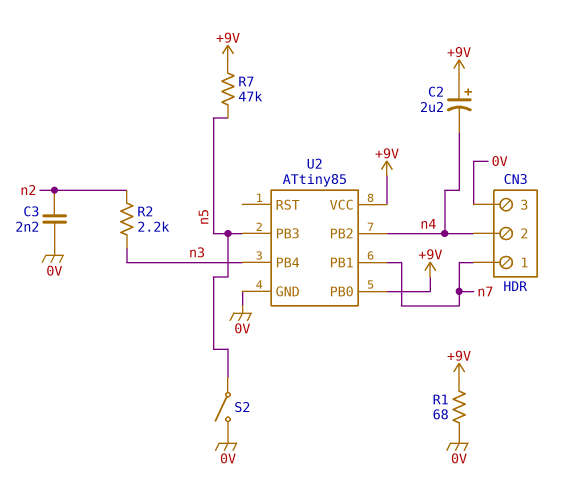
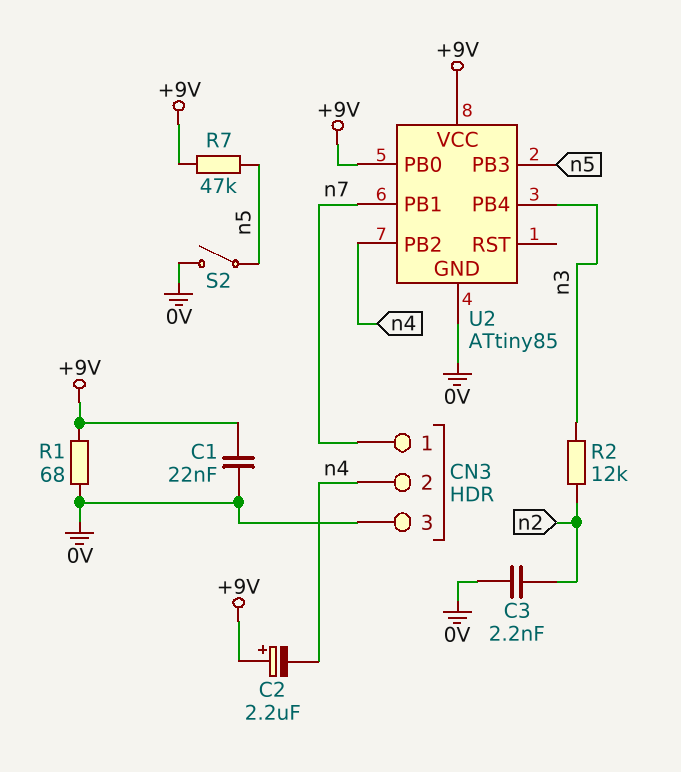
C1: none -> 22nF (+9V, 0V)
R2: 2.2k (n2, n3) -> 12k (n2, n3)

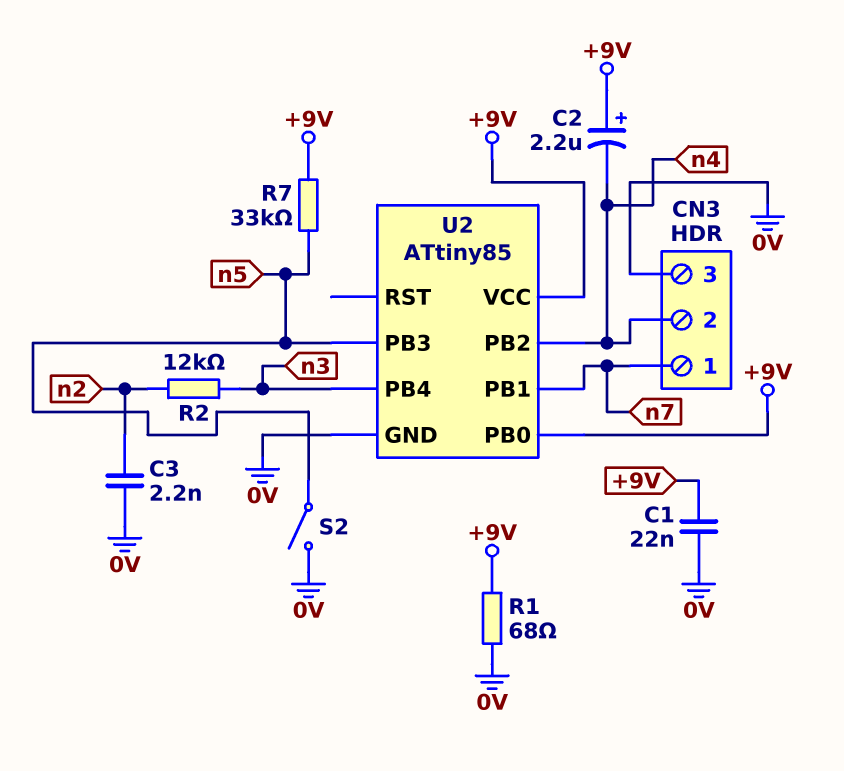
R7: 47k (+9V, n5) -> 33k (+9V, n5)

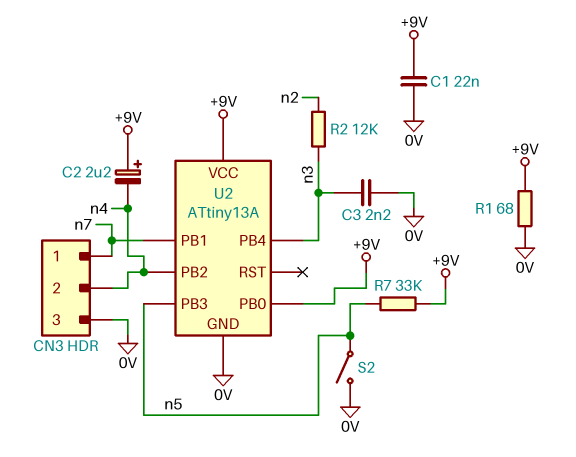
C3: 2.2nF (0V, n2) -> 2.2nF (0V, n3)
U2: ATtiny85 -> ATtiny13A

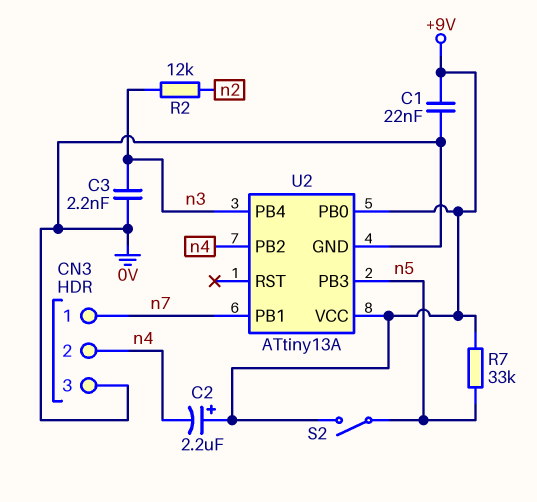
R1: 68 (+9V, 0V) -> none
S2: switch (0V, n5) -> switch (+9V, n5)

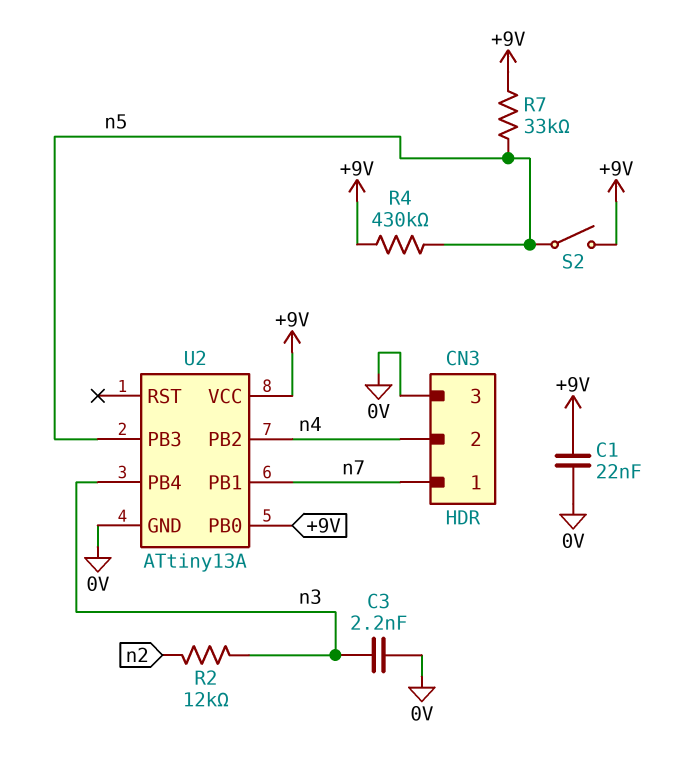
C2: 2.2uF (plus +9V, minus n4) -> none
R4: none -> 430k (+9V, n5)

